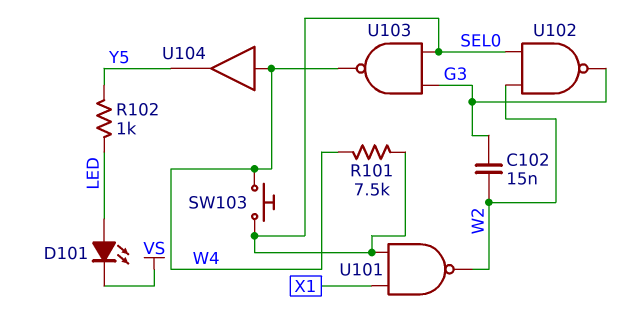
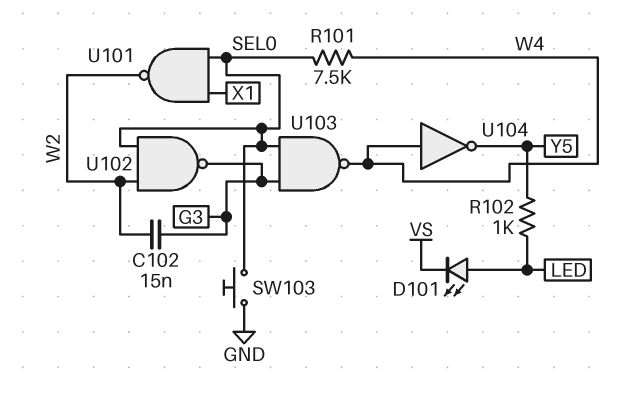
SW103: button (SEL0, W4) -> button (GND, SEL0)
U104: buffer (in W4, out Y5) -> NOT (in W4, out Y5)

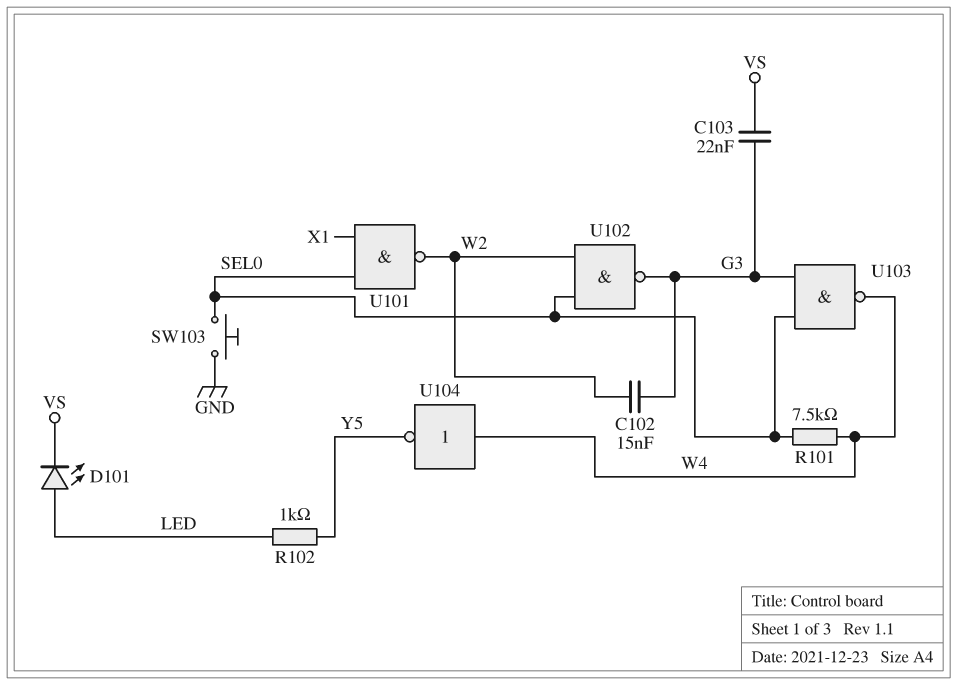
C103: none -> 22nF (G3, VS)

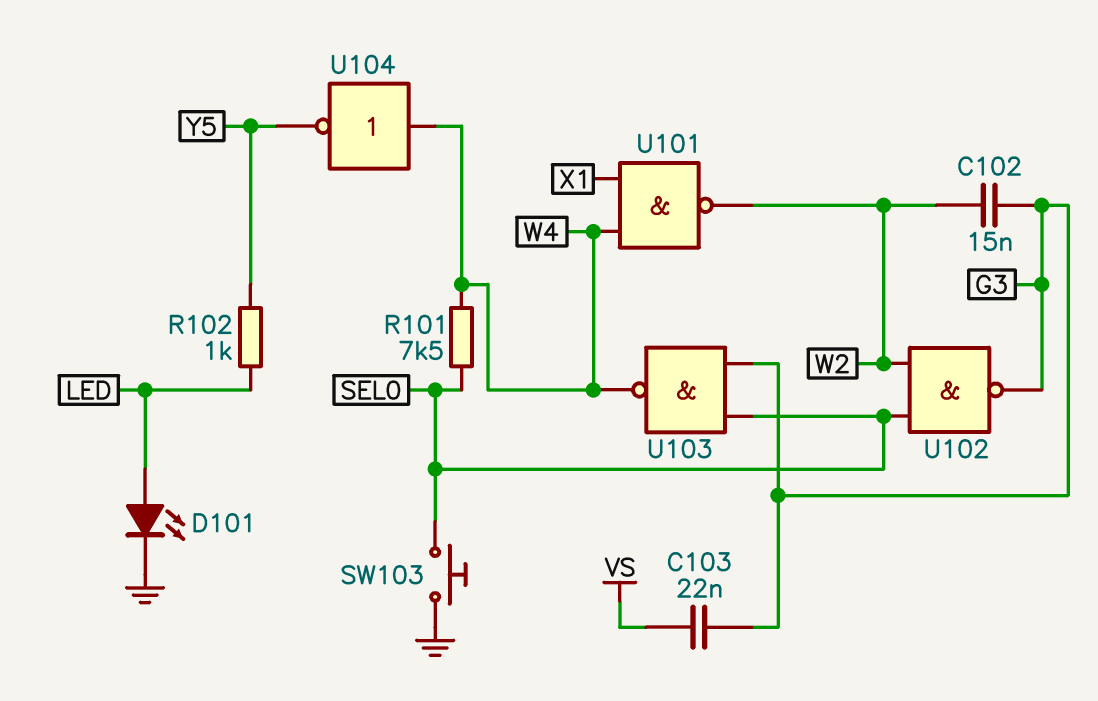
D101: LED (A LED, K VS) -> LED (A LED, K GND)
U101: NAND (in SEL0, in X1, out W2) -> NAND (in W4, in X1, out W2)

